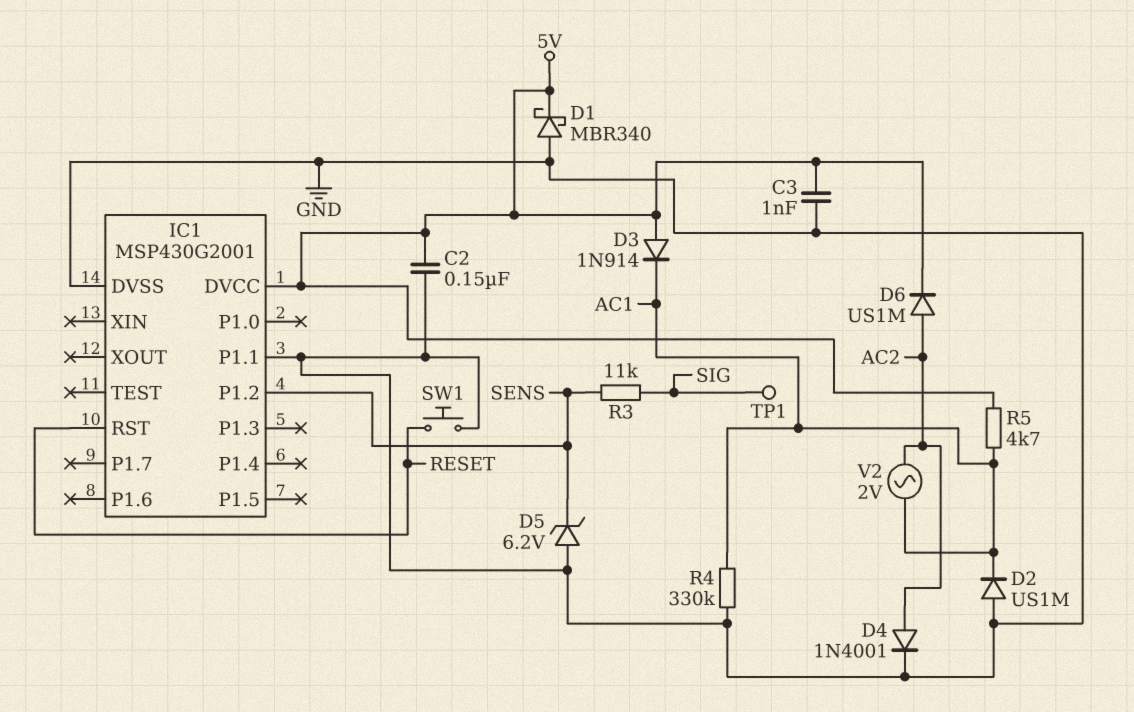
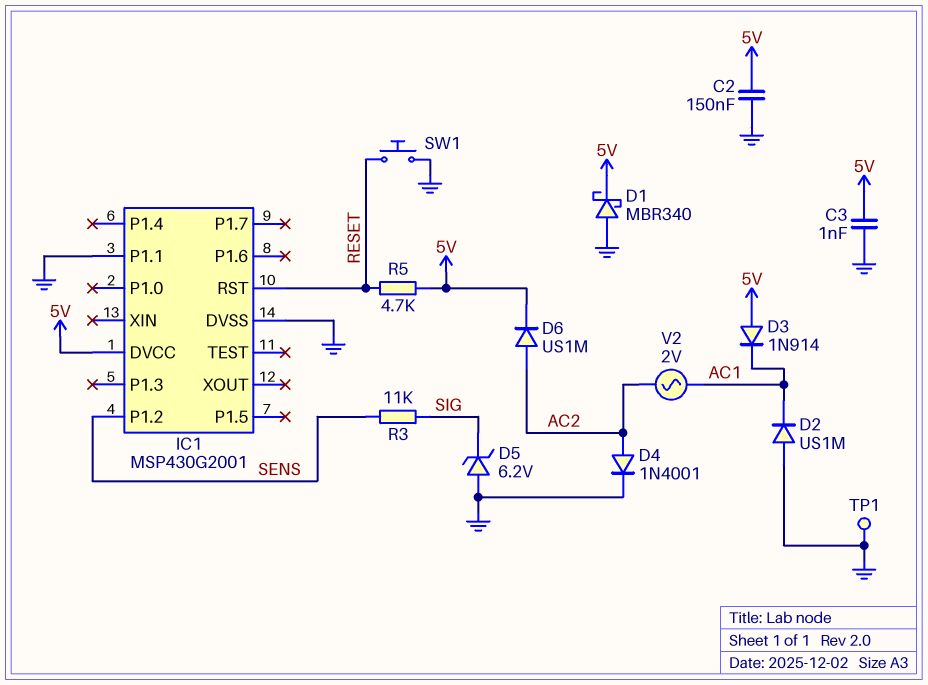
D5: zener 6.2V (A GND, K SENS) -> zener 6.2V (A GND, K SIG)
R4: 330k (AC1, GND) -> none
R5: 4.7k (5V, AC1) -> 4.7k (5V, RESET)
TP1: test point (SIG) -> test point (GND)

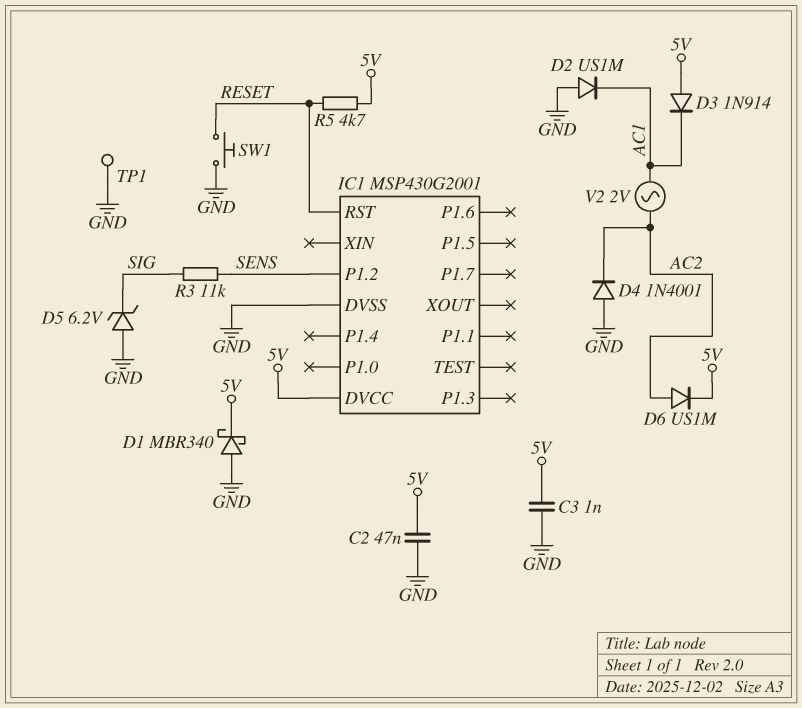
C2: 150nF (5V, GND) -> 47nF (5V, GND)
D4: diode 1N4001 (A AC2, K GND) -> diode 1N4001 (A GND, K AC2)
IC1 pin P1.1: GND -> none

